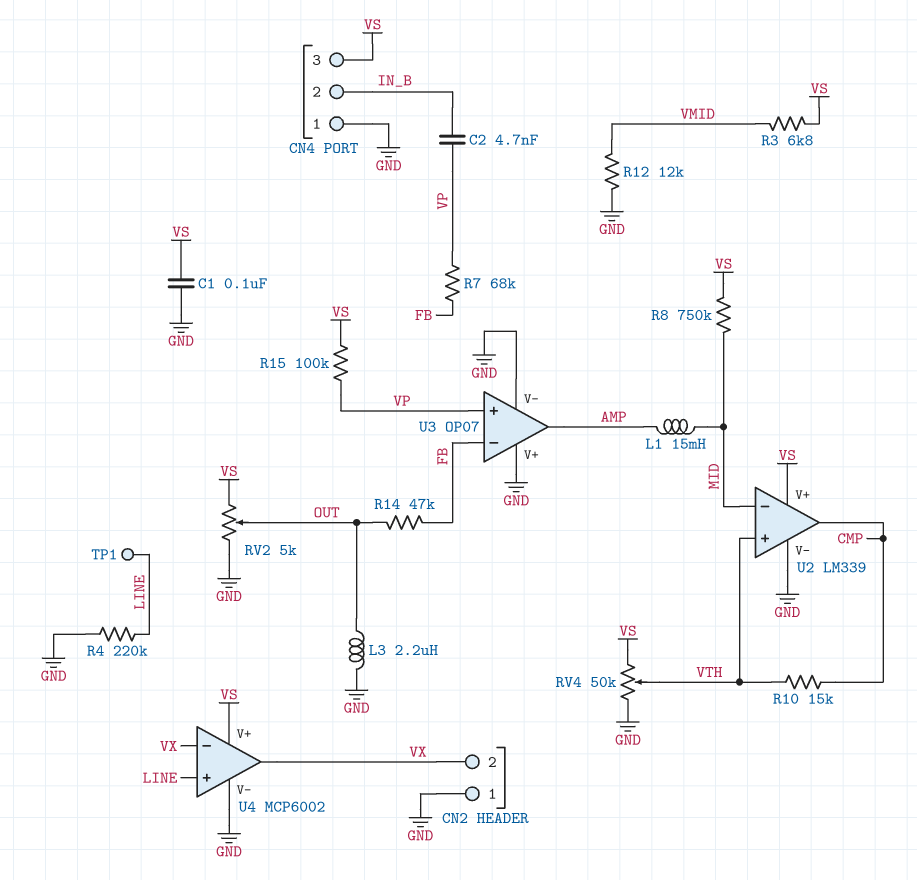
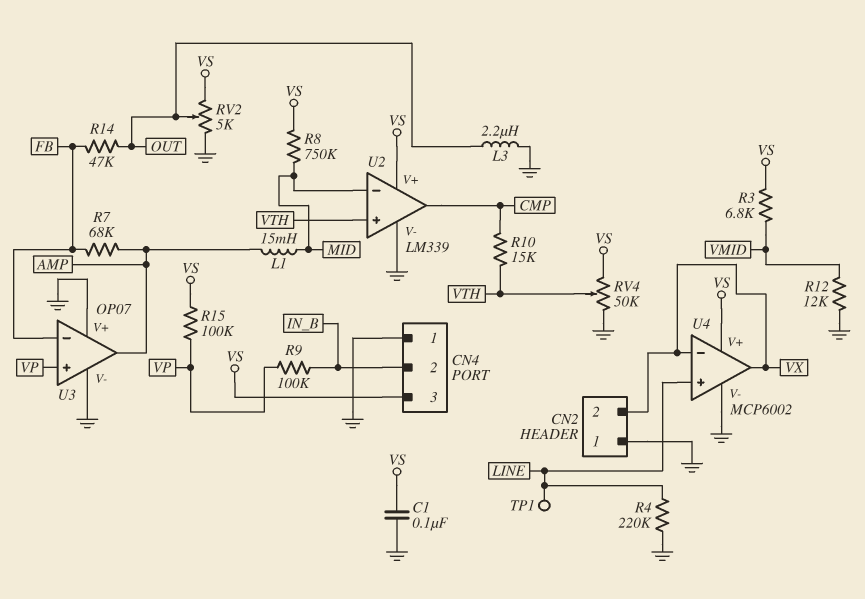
C2: 4.7nF (IN_B, VP) -> none
R7: 68k (FB, VP) -> 68k (AMP, FB)
R9: none -> 100k (IN_B, VP)

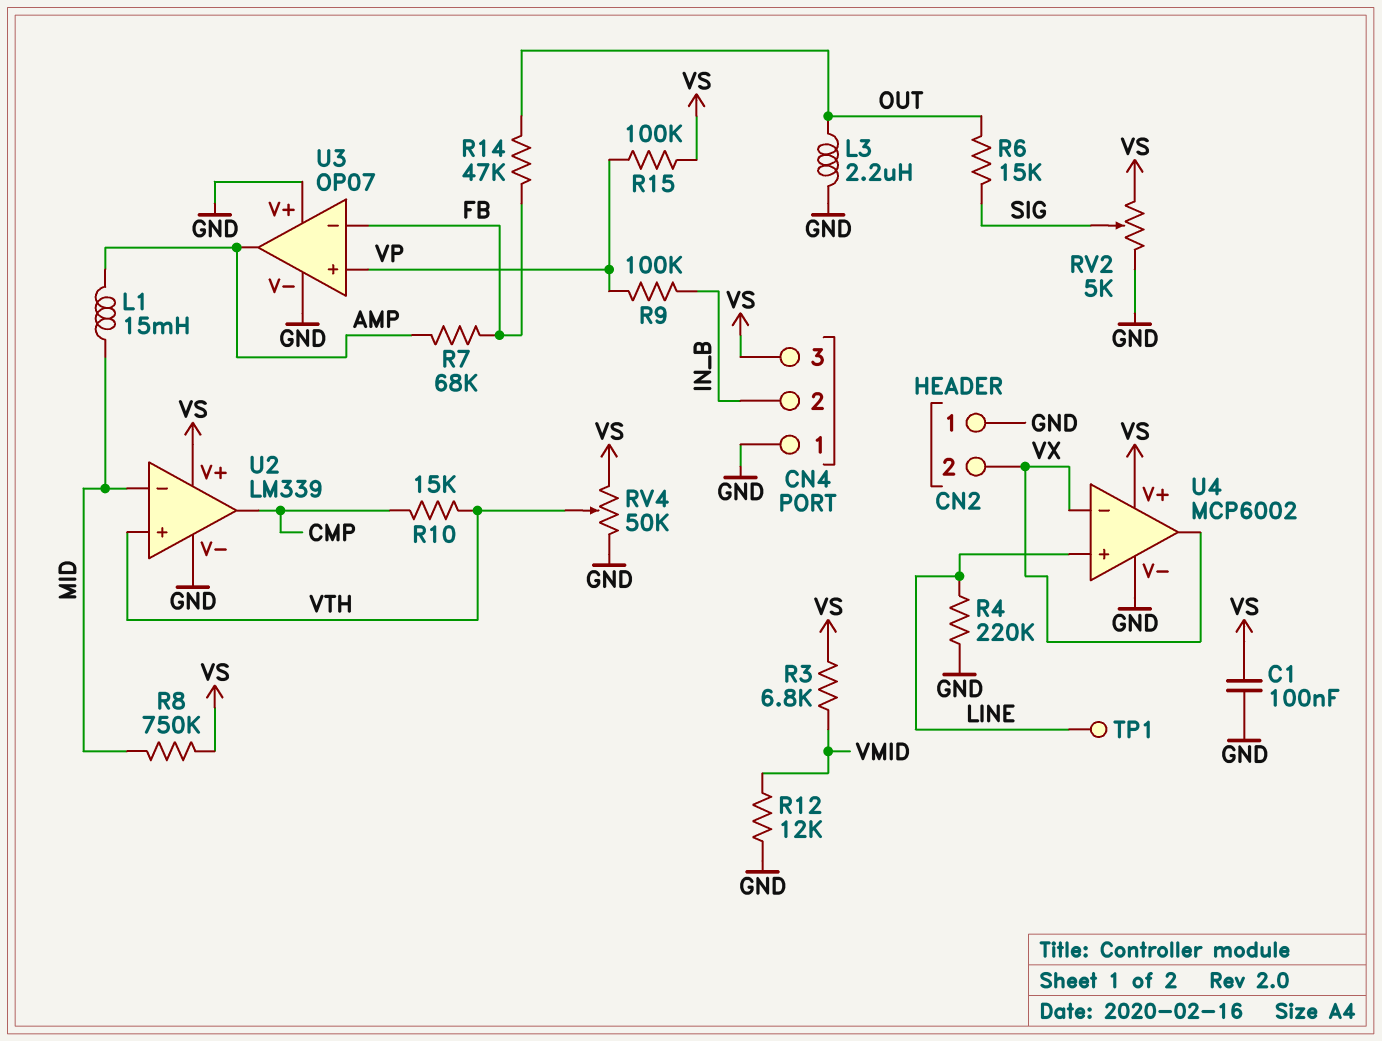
R6: none -> 15k (OUT, SIG)
RV2: 5k (GND, VS, wiper OUT) -> 5k (GND, VS, wiper SIG)

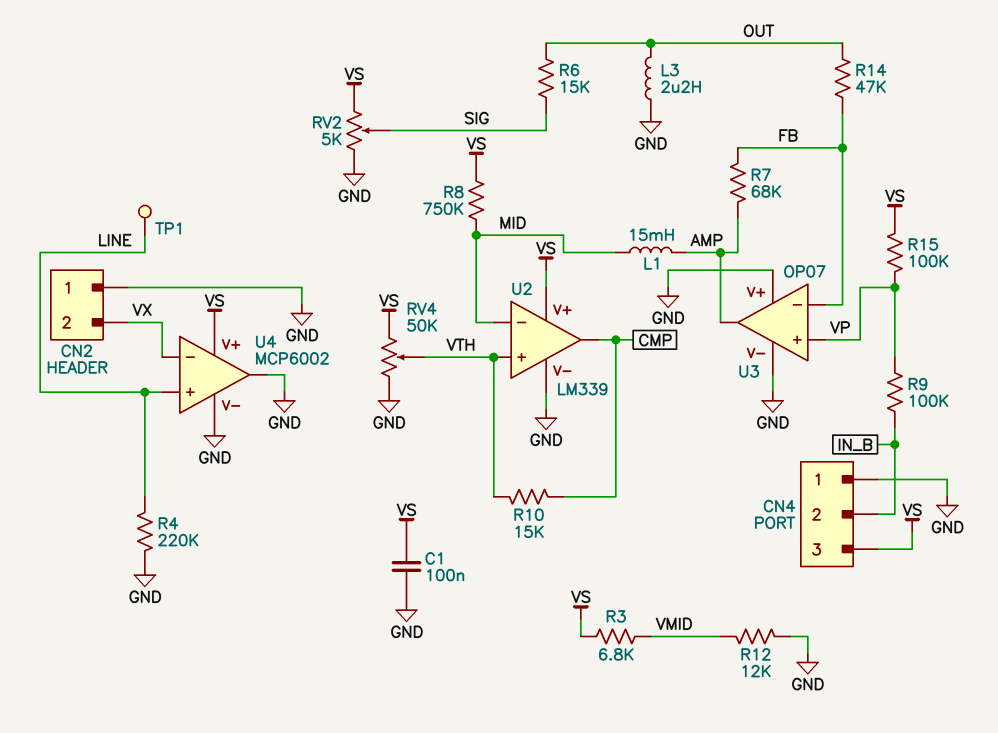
U4 pin out: VX -> GND

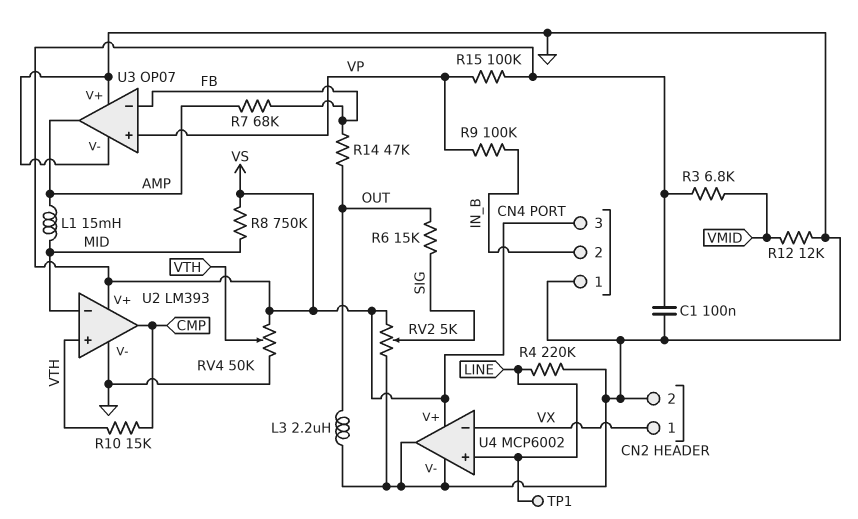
CN2 pin 1: GND -> VX
CN2 pin 2: VX -> GND
U2: LM339 -> LM393

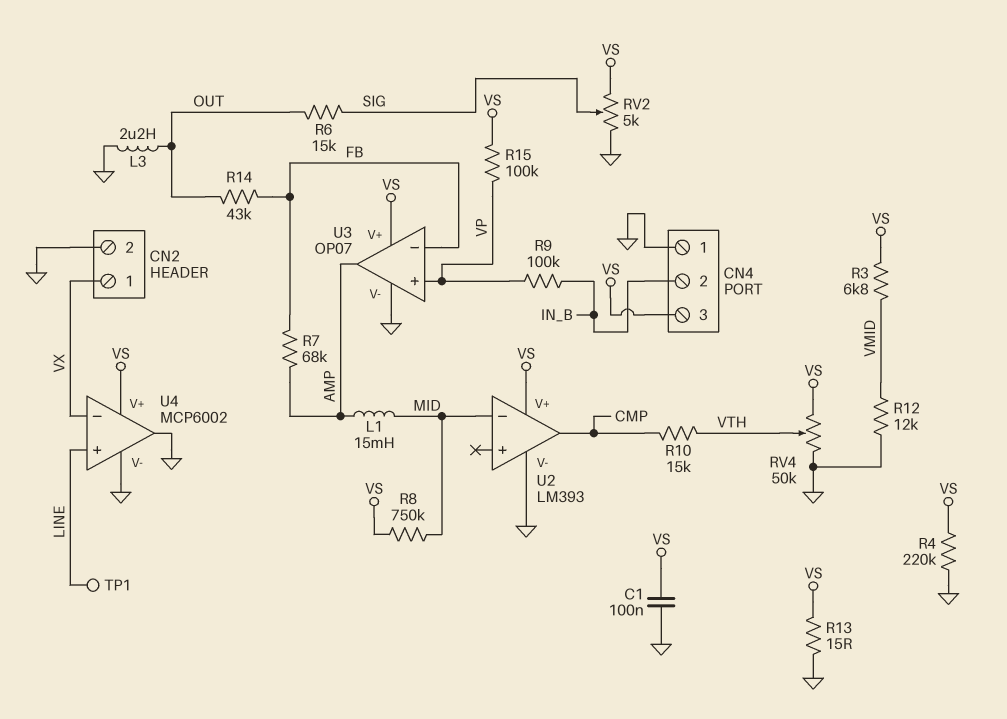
R4: 220k (GND, LINE) -> 220k (GND, VS)
R13: none -> 15 (GND, VS)
R14: 47k (FB, OUT) -> 43k (FB, OUT)
U2 pin in+: VTH -> none
U3 pin V+: GND -> VS

